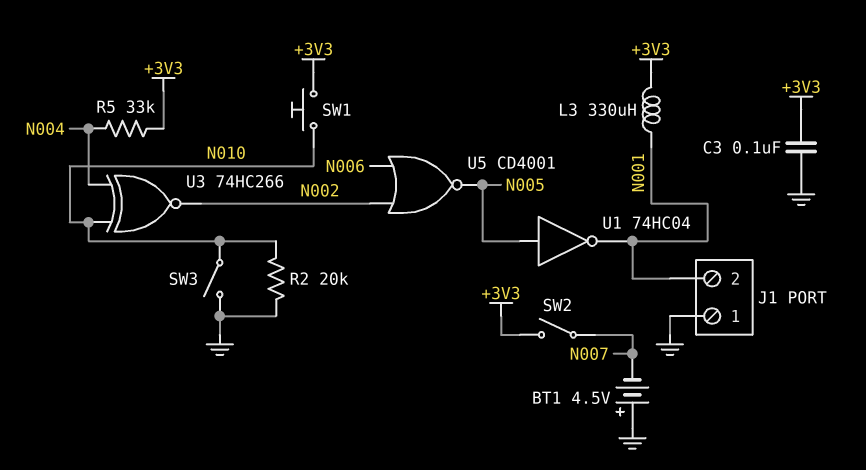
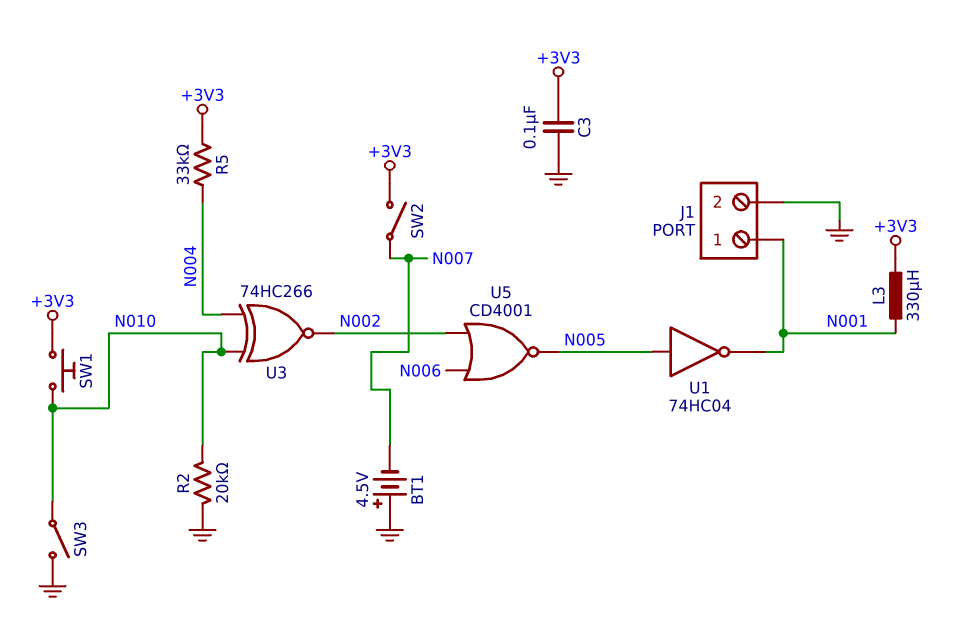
J1 pin 1: GND -> N001
J1 pin 2: N001 -> GND

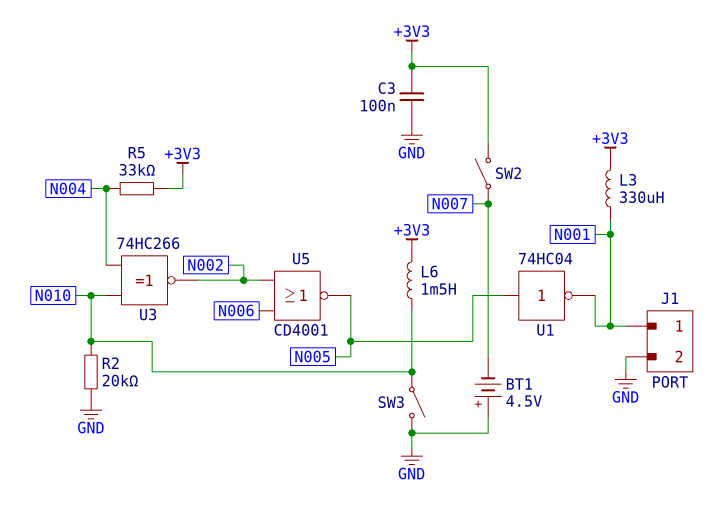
L6: none -> 1.5mH (+3V3, N010)
SW1: button (+3V3, N010) -> none

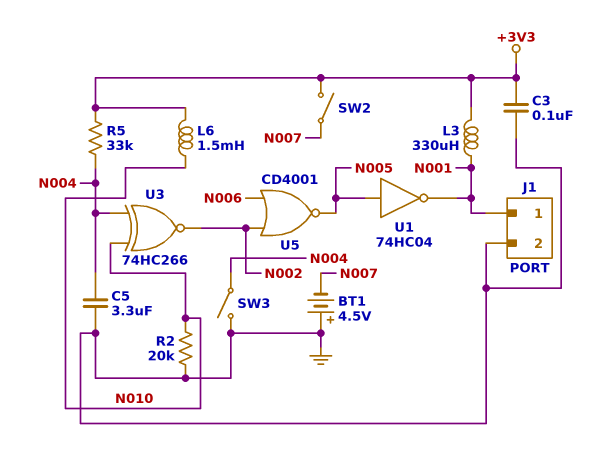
C5: none -> 3.3uF (GND, N004)
SW3: switch (GND, N010) -> switch (GND, N004)

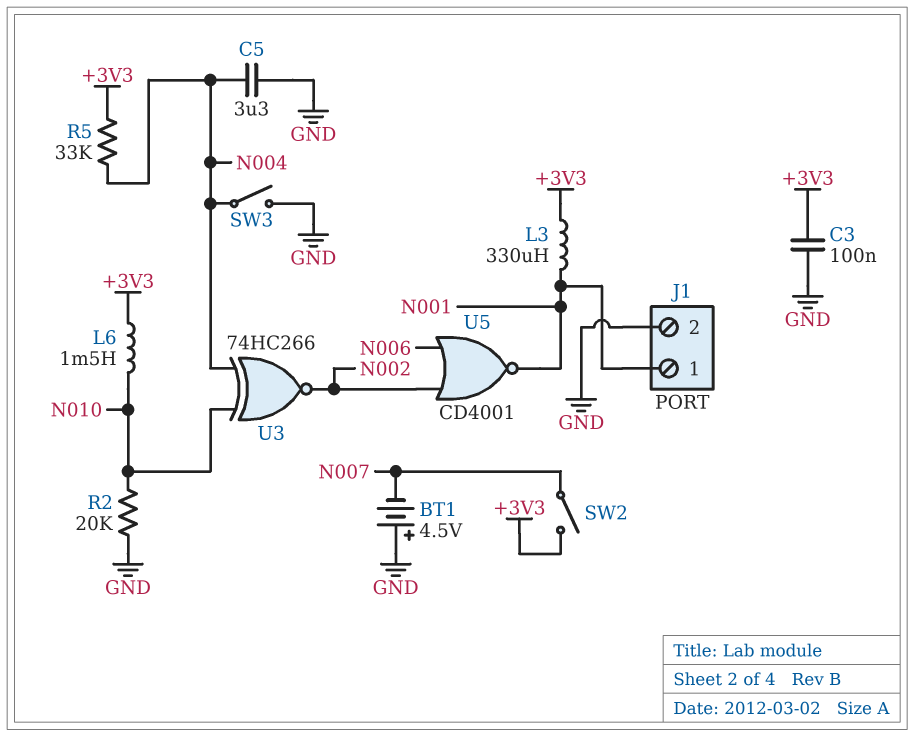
U1: NOT 74HC04 (in N005, out N001) -> none
U5: NOR CD4001 (in N002, in N006, out N005) -> NOR CD4001 (in N002, in N006, out N001)

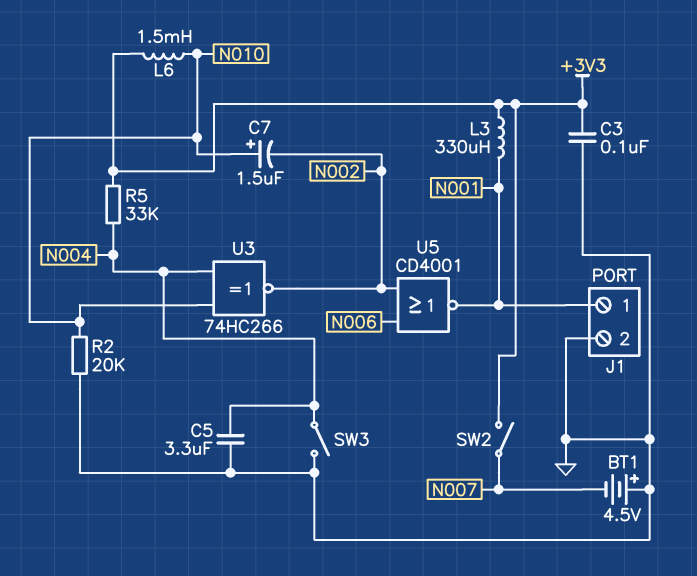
C7: none -> 1.5uF (plus N010, minus N002)

